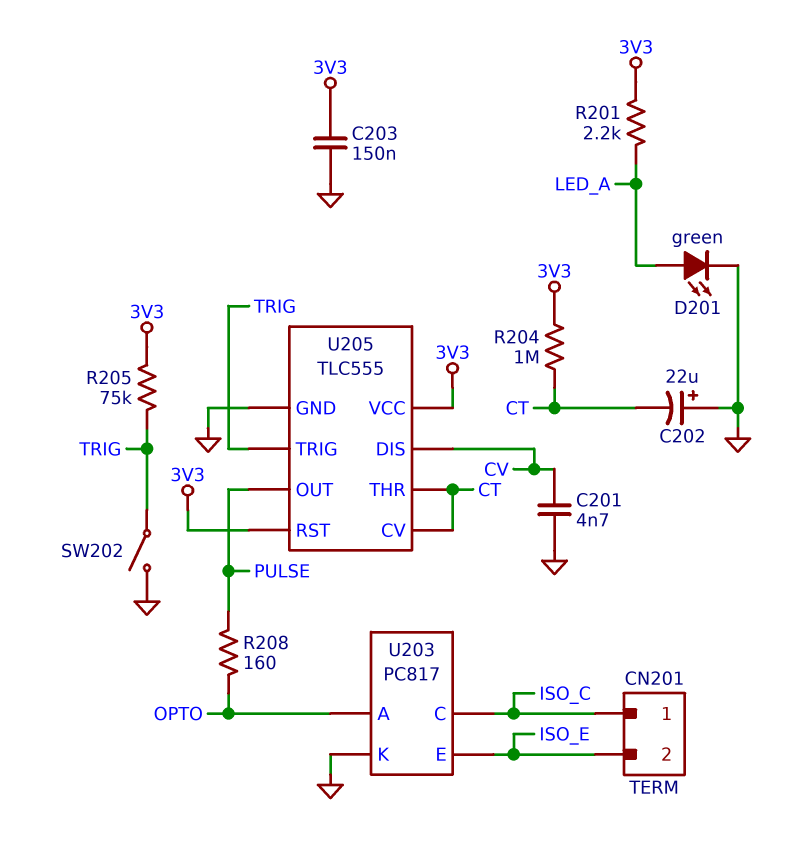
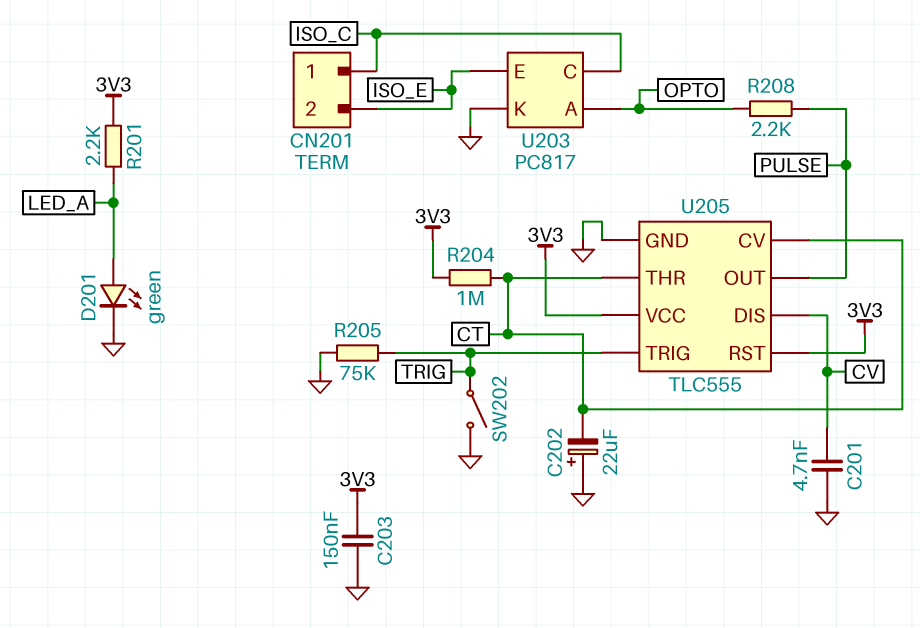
R205: 75k (3V3, TRIG) -> 75k (GND, TRIG)
R208: 160 (OPTO, PULSE) -> 2.2k (OPTO, PULSE)

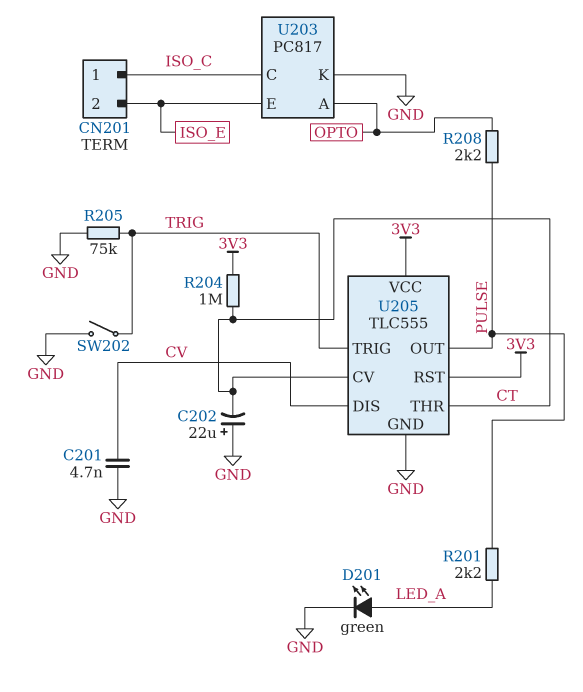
C203: 150nF (3V3, GND) -> none
R201: 2.2k (3V3, LED_A) -> 2.2k (LED_A, PULSE)

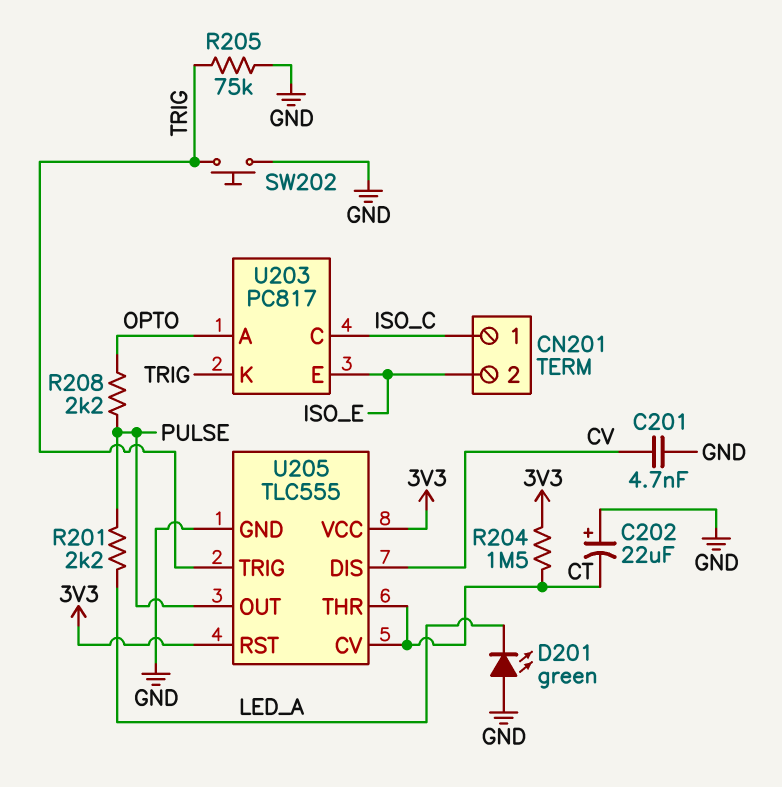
D201: LED green (A LED_A, K GND) -> LED green (A GND, K LED_A)
R204: 1M (3V3, CT) -> 1.5M (3V3, CT)
SW202: switch (GND, TRIG) -> button (GND, TRIG)
U203 pin K: GND -> TRIG

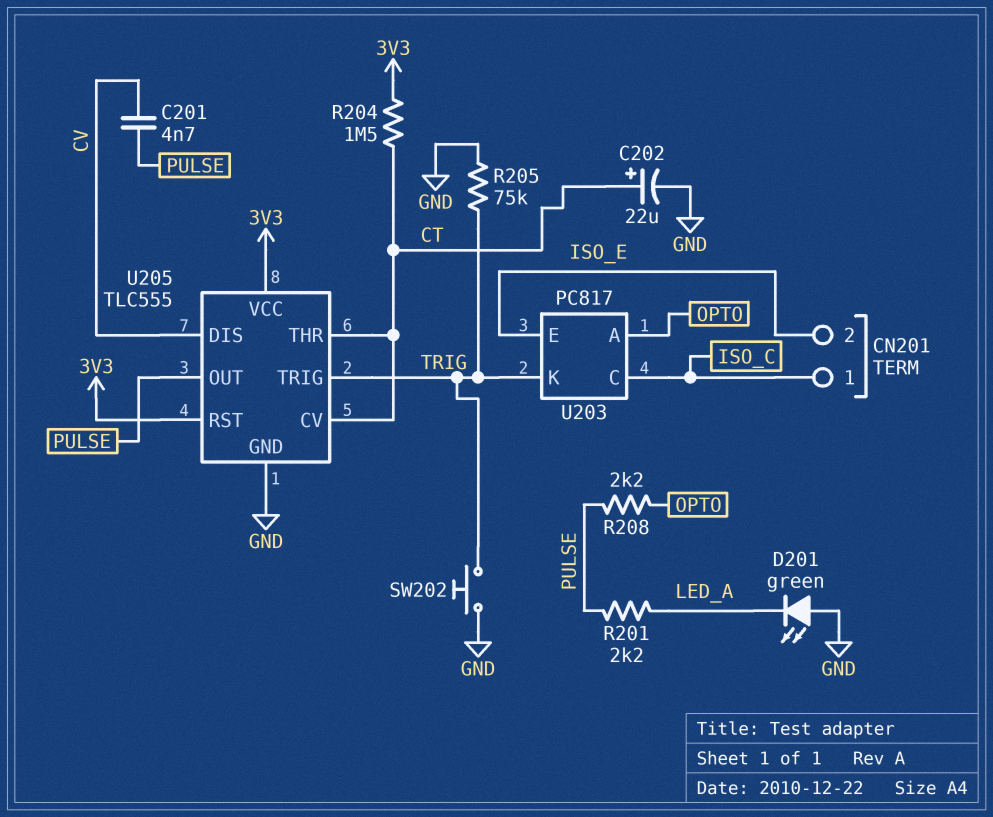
C201: 4.7nF (CV, GND) -> 4.7nF (CV, PULSE)
C202: 22uF (plus GND, minus CT) -> 22uF (plus CT, minus GND)

